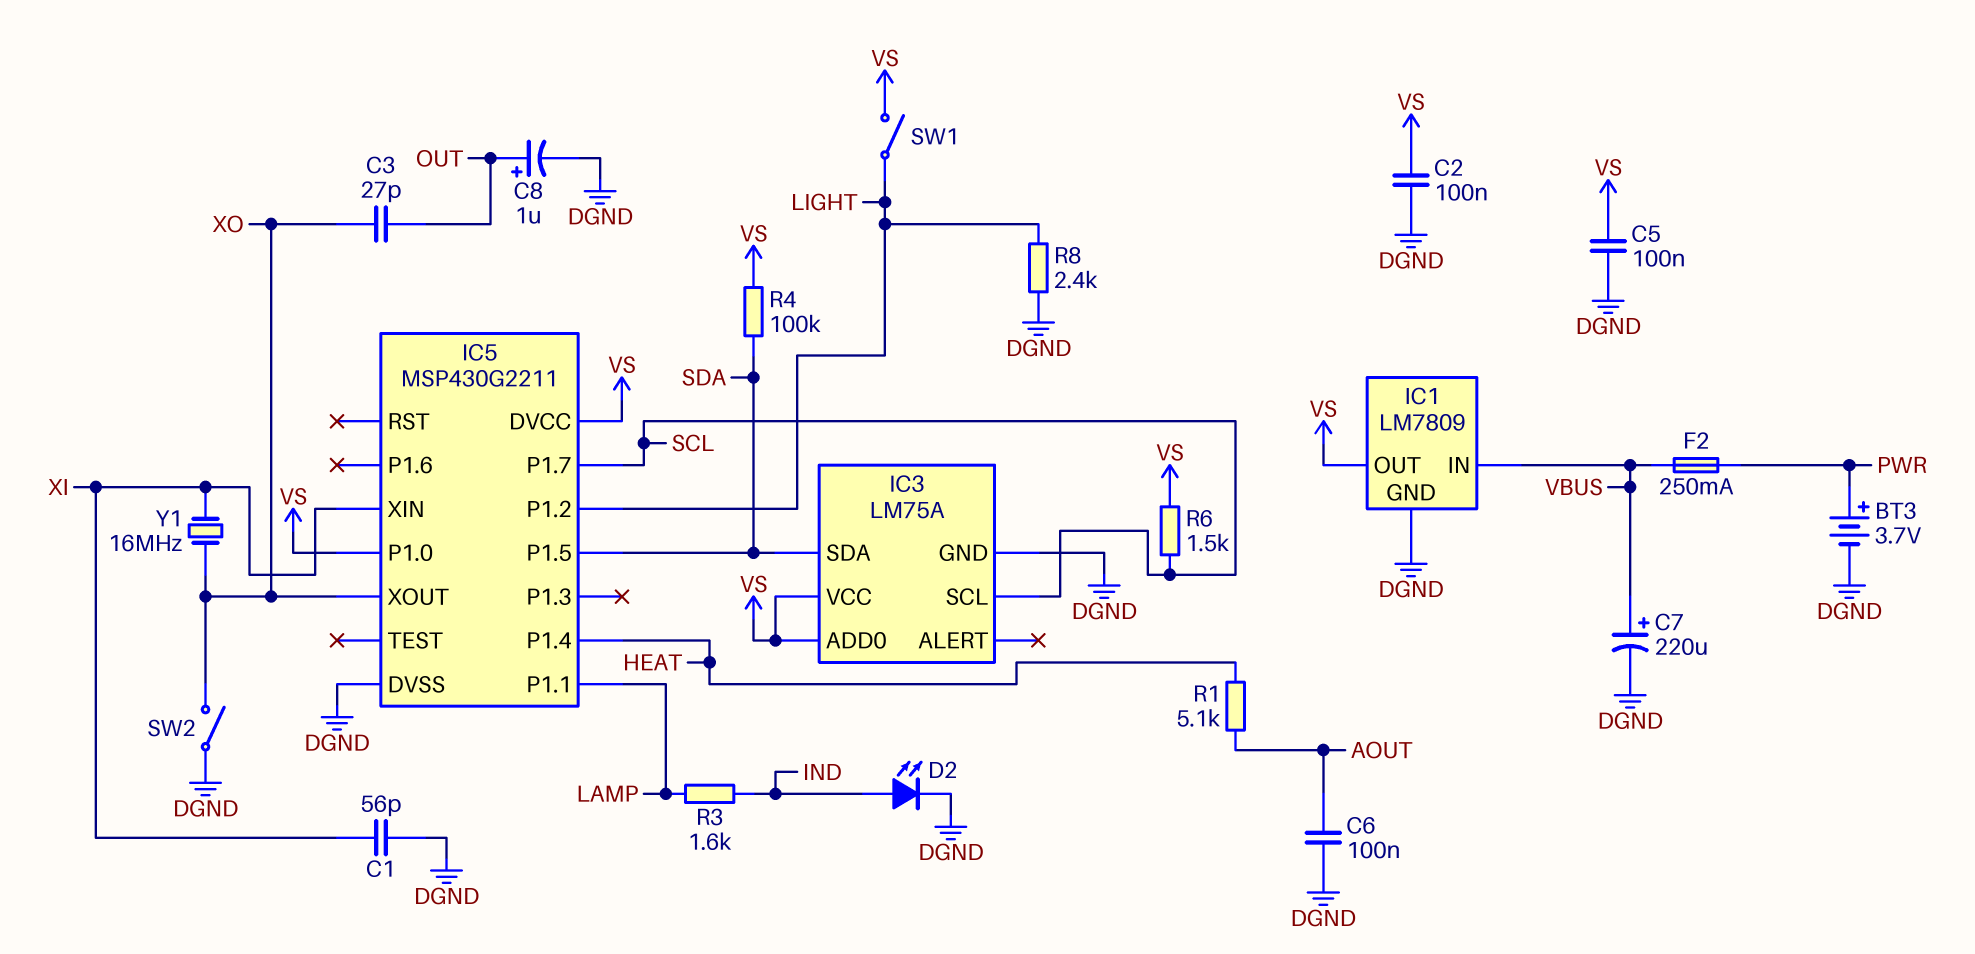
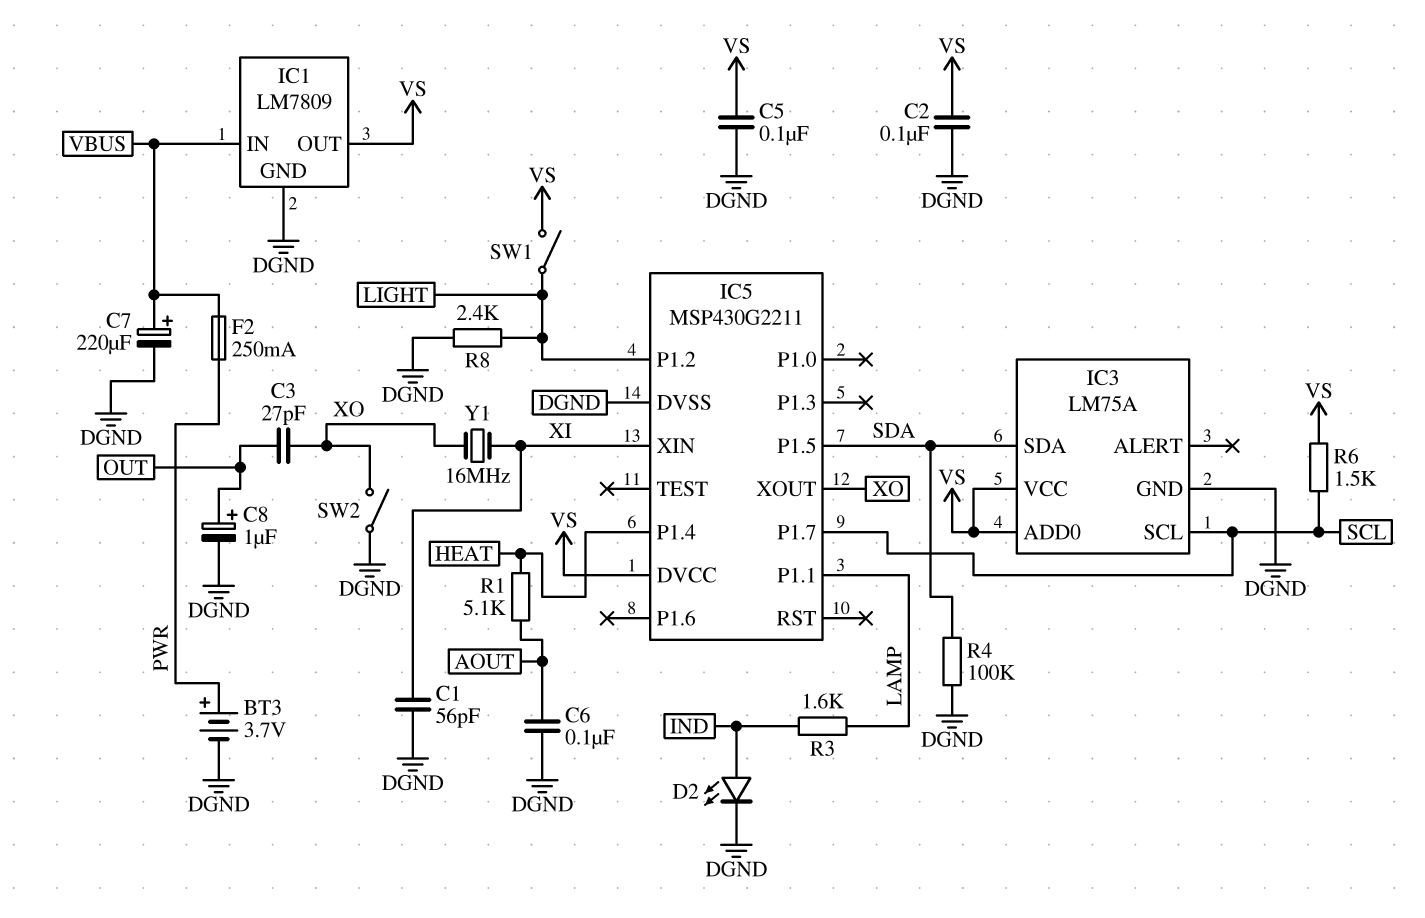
IC5 pin P1.0: VS -> none
R4: 100k (SDA, VS) -> 100k (DGND, SDA)

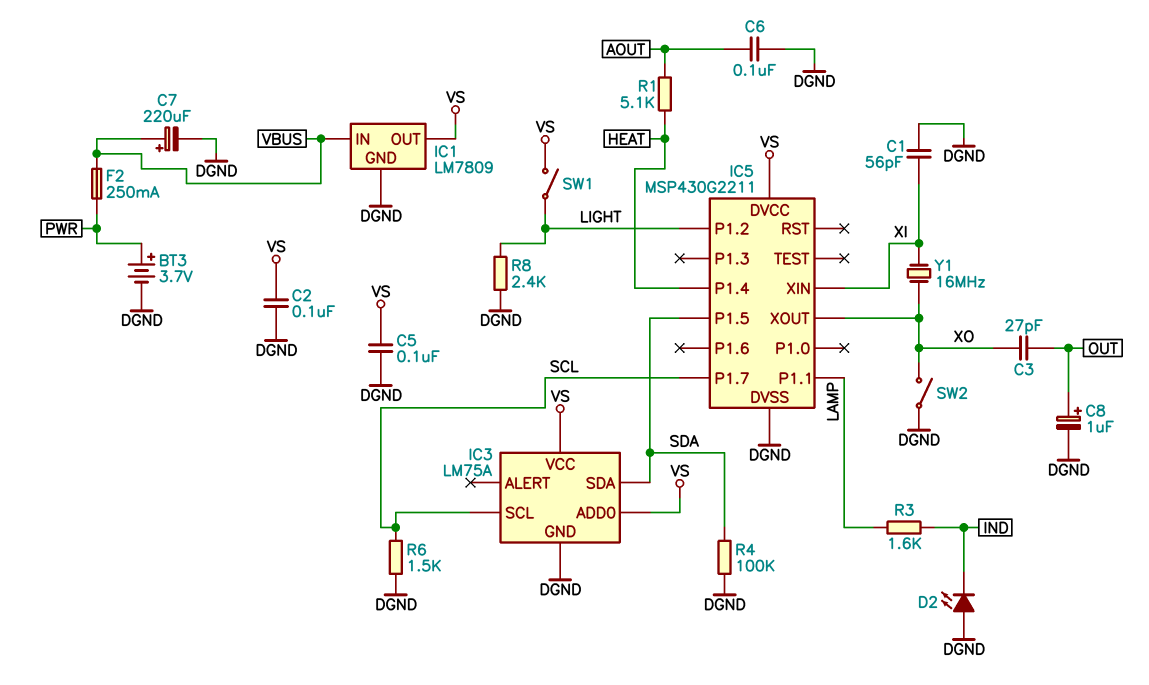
D2: LED (A IND, K DGND) -> LED (A DGND, K IND)
R6: 1.5k (SCL, VS) -> 1.5k (DGND, SCL)

